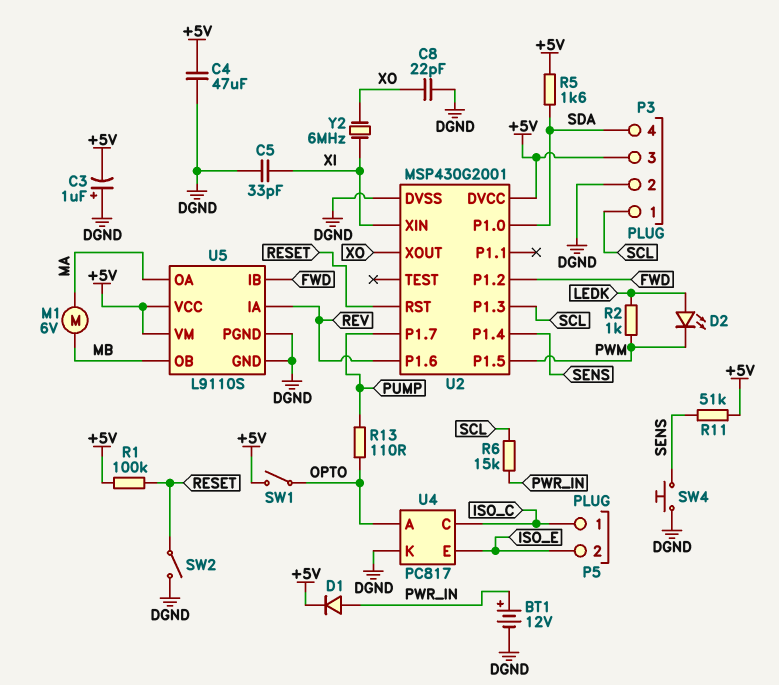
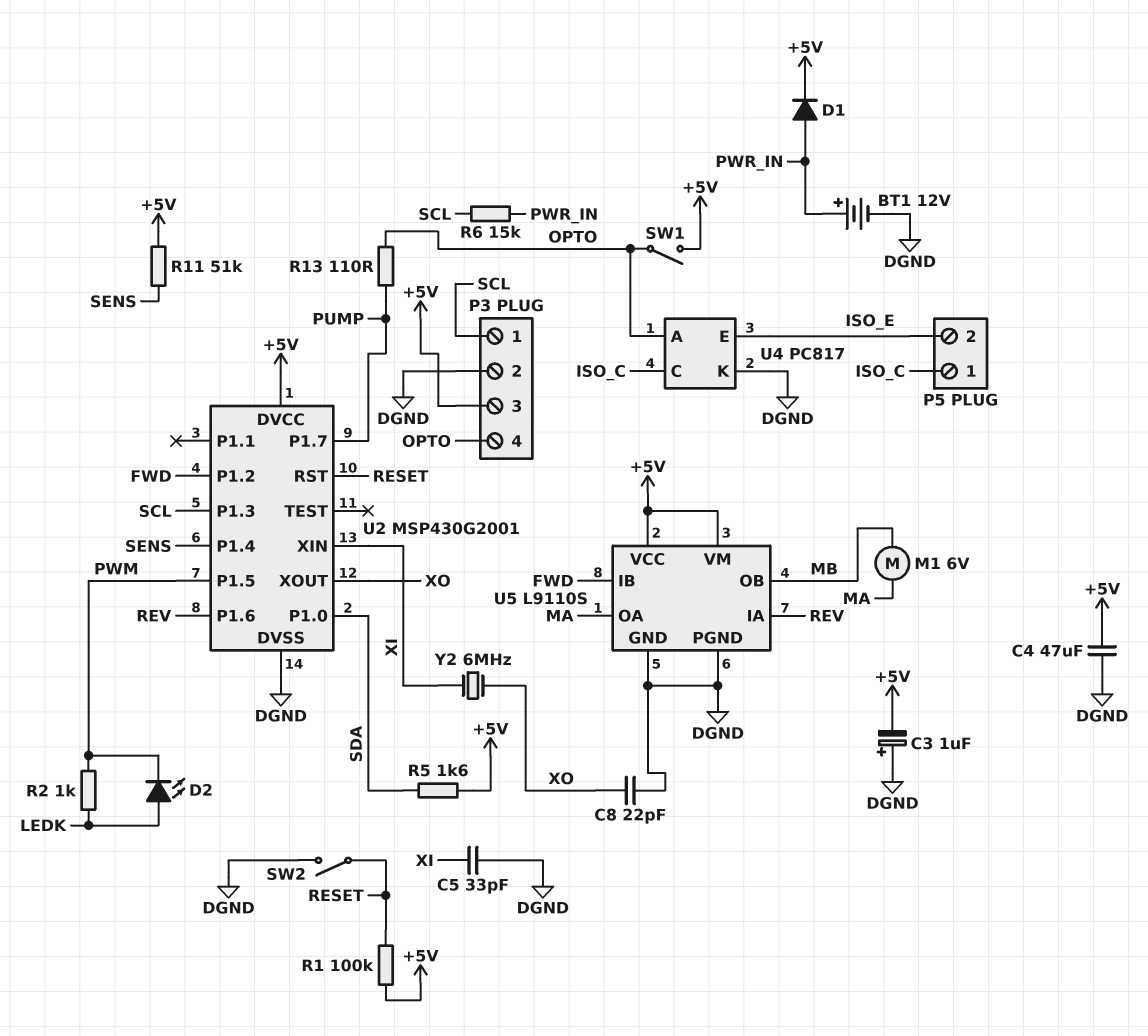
P3 pin 4: SDA -> OPTO
SW4: button (DGND, SENS) -> none

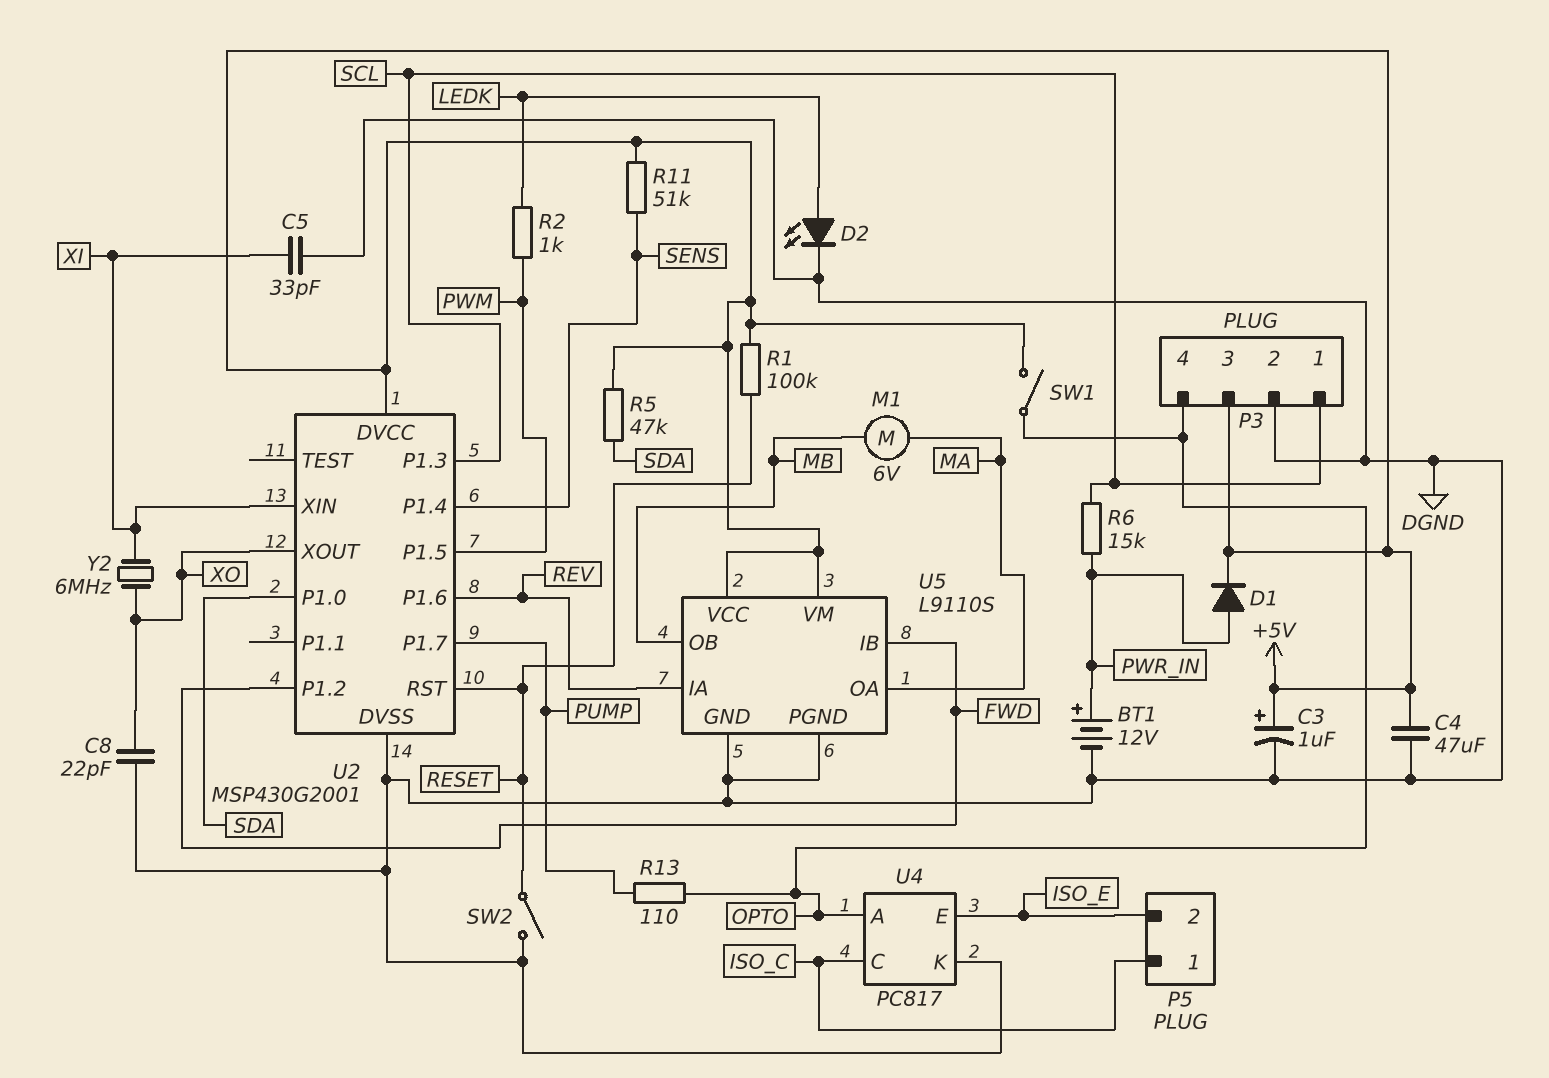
C3: 1uF (plus DGND, minus +5V) -> 1uF (plus +5V, minus DGND)
D2: LED (A LEDK, K PWM) -> LED (A LEDK, K DGND)
R5: 1.6k (+5V, SDA) -> 47k (+5V, SDA)

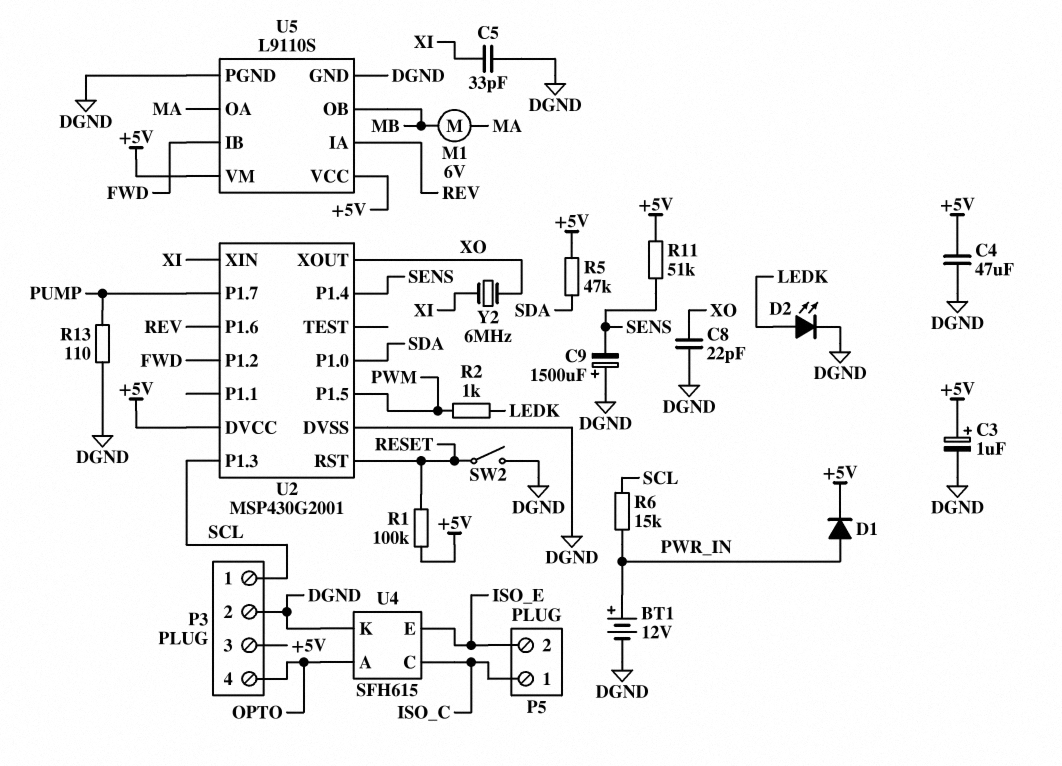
C9: none -> 1500uF (plus DGND, minus SENS)
R13: 110 (OPTO, PUMP) -> 110 (DGND, PUMP)
SW1: switch (+5V, OPTO) -> none
U4: PC817 -> SFH615

